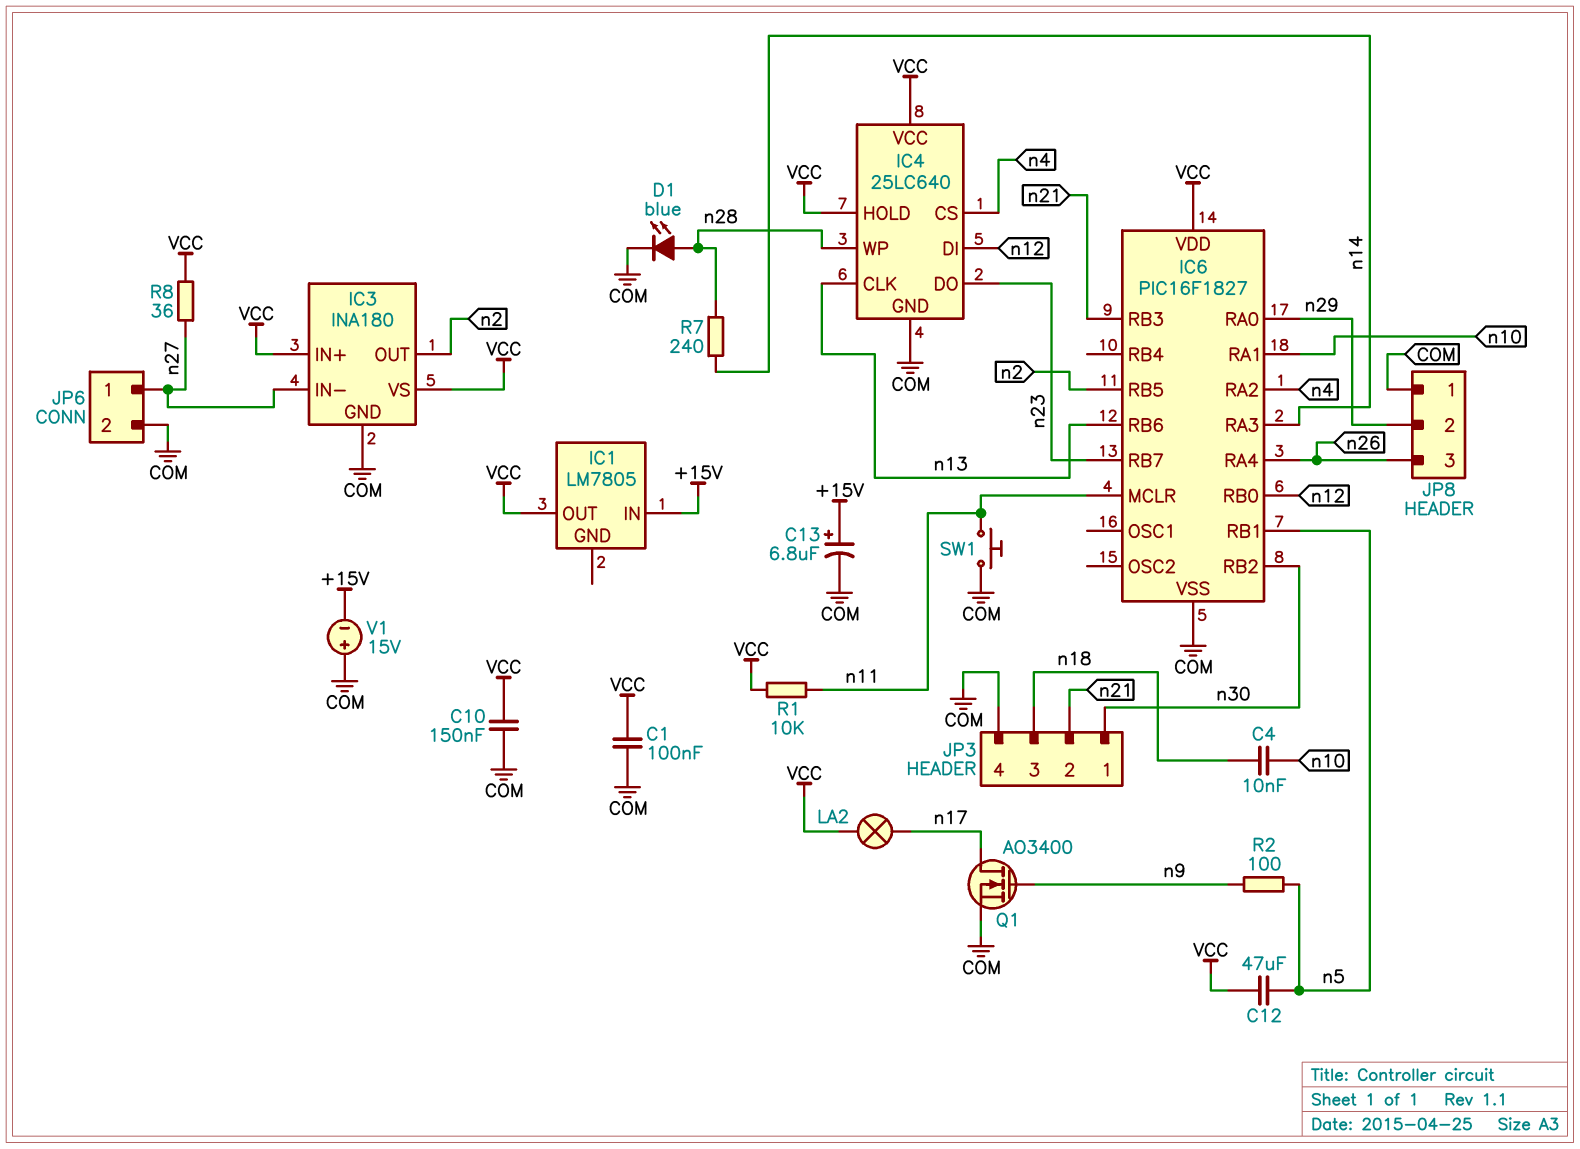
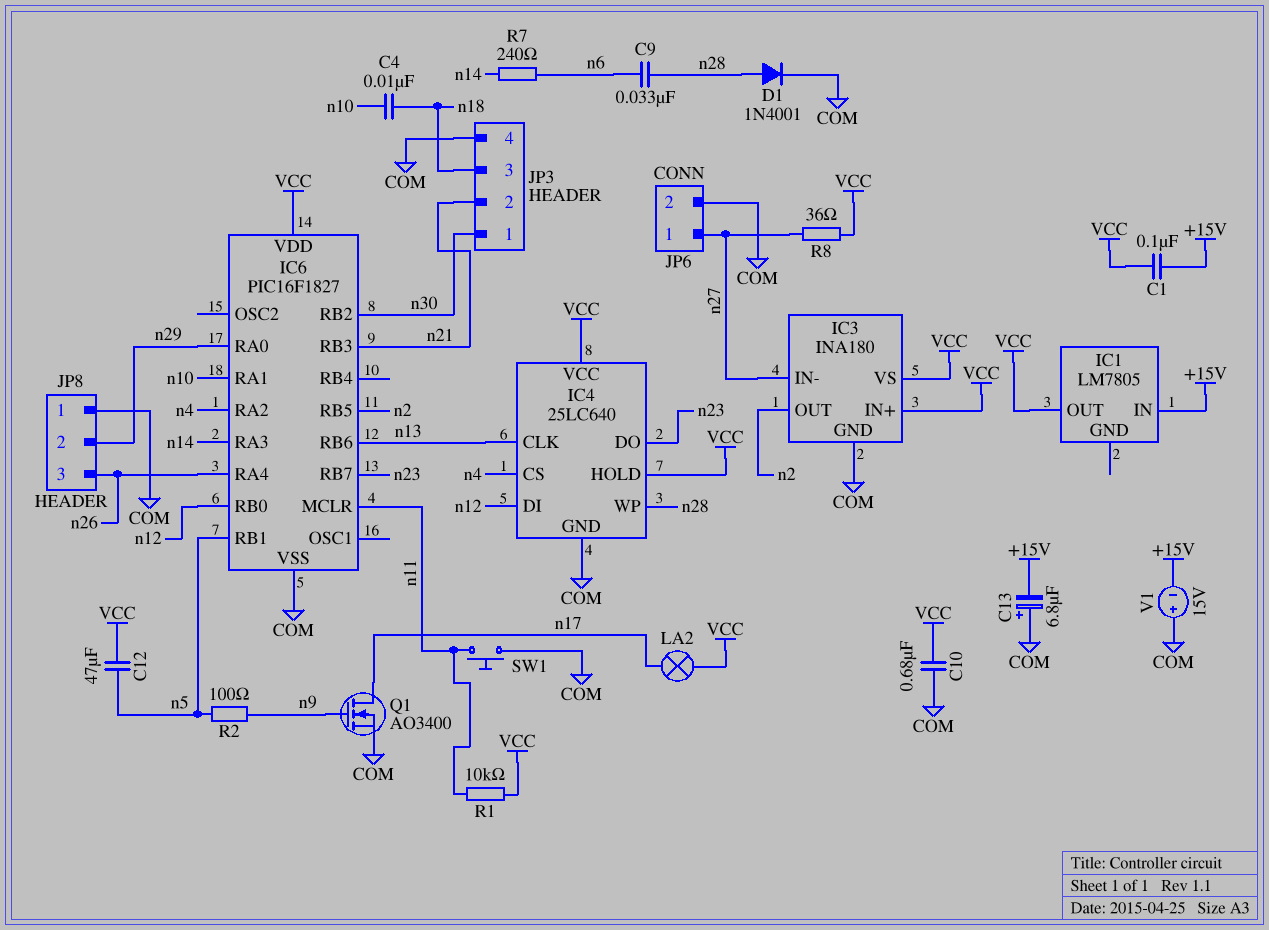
C1: 100nF (COM, VCC) -> 100nF (+15V, VCC)
C9: none -> 33nF (n6, n28)
C10: 150nF (COM, VCC) -> 680nF (COM, VCC)
C13: 6.8uF (plus +15V, minus COM) -> 6.8uF (plus COM, minus +15V)
D1: LED blue (A n28, K COM) -> diode 1N4001 (A n28, K COM)
R7: 240 (n14, n28) -> 240 (n6, n14)

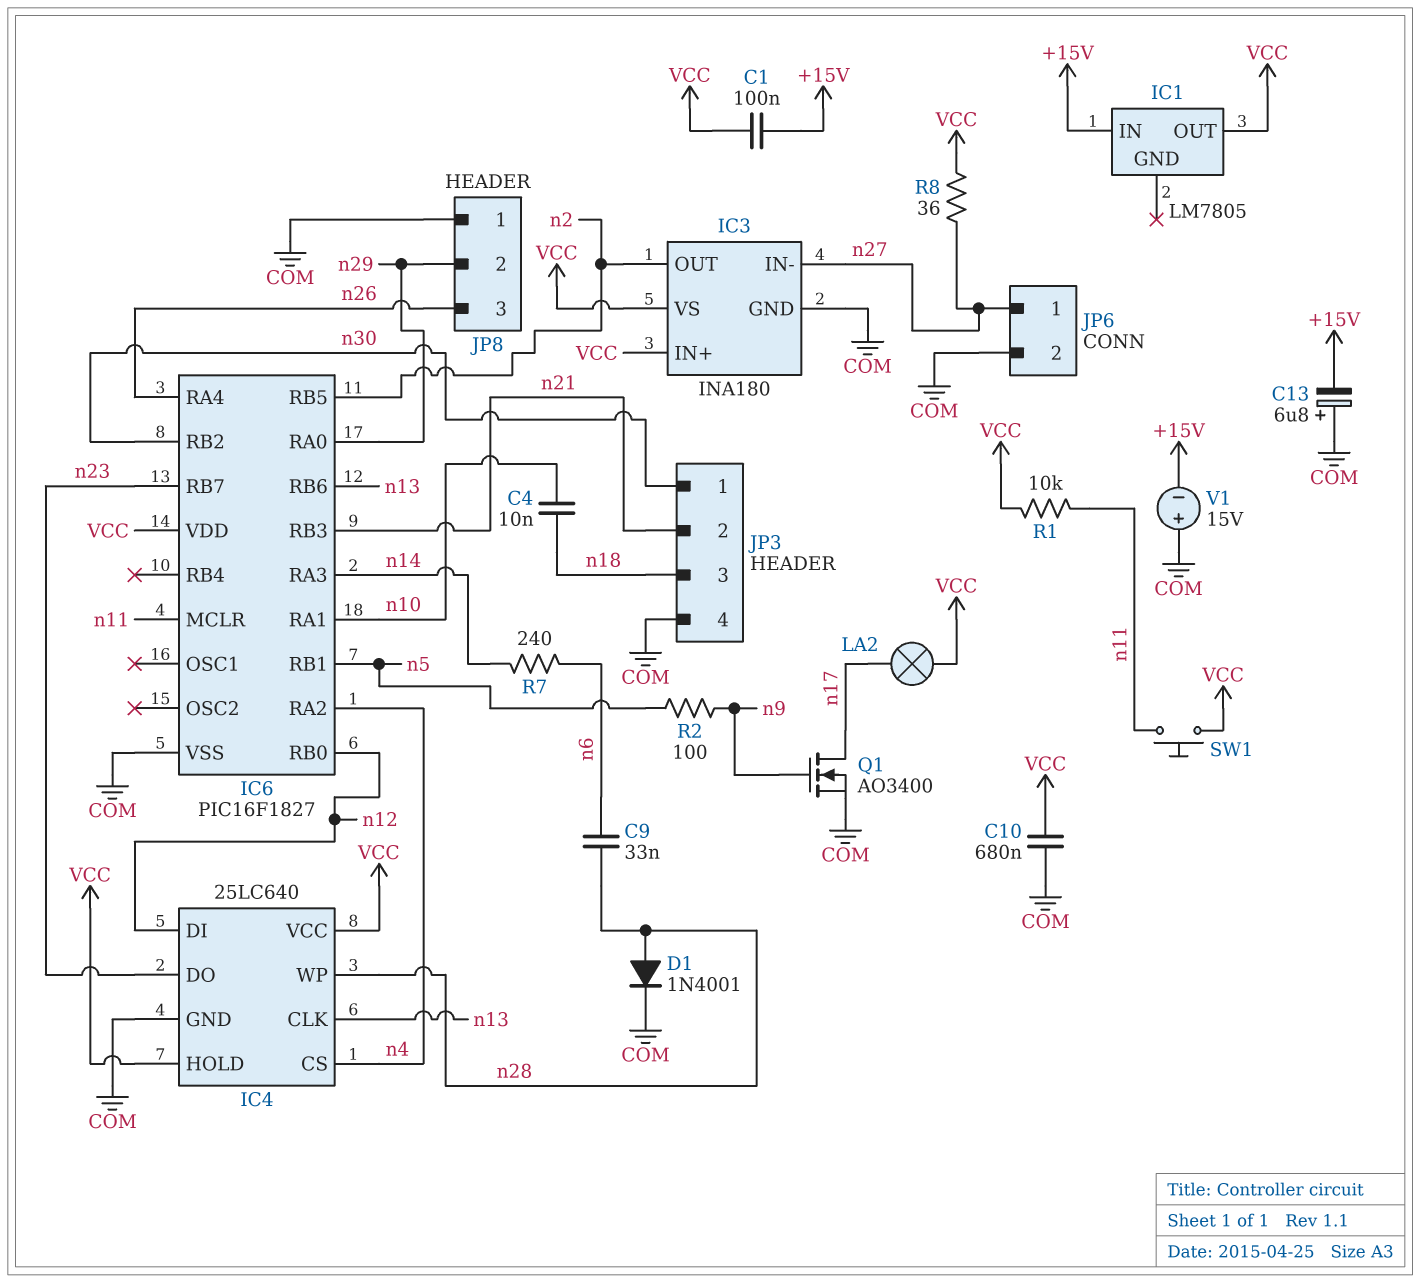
C12: 47uF (VCC, n5) -> none
SW1: button (COM, n11) -> button (VCC, n11)

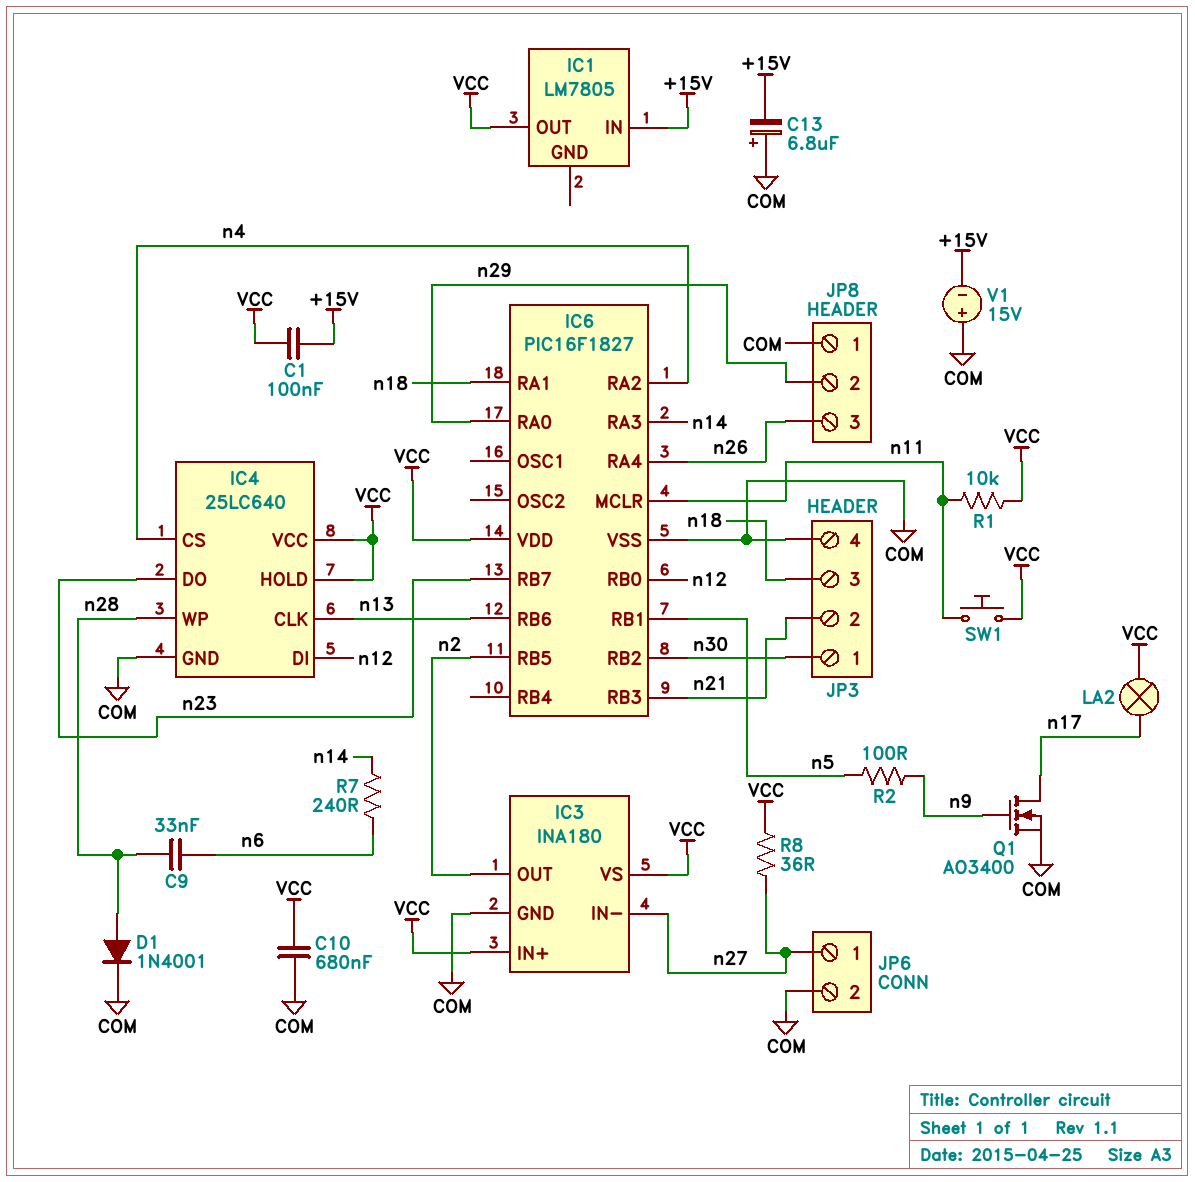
C4: 10nF (n10, n18) -> none
IC6 pin RA1: n10 -> n18

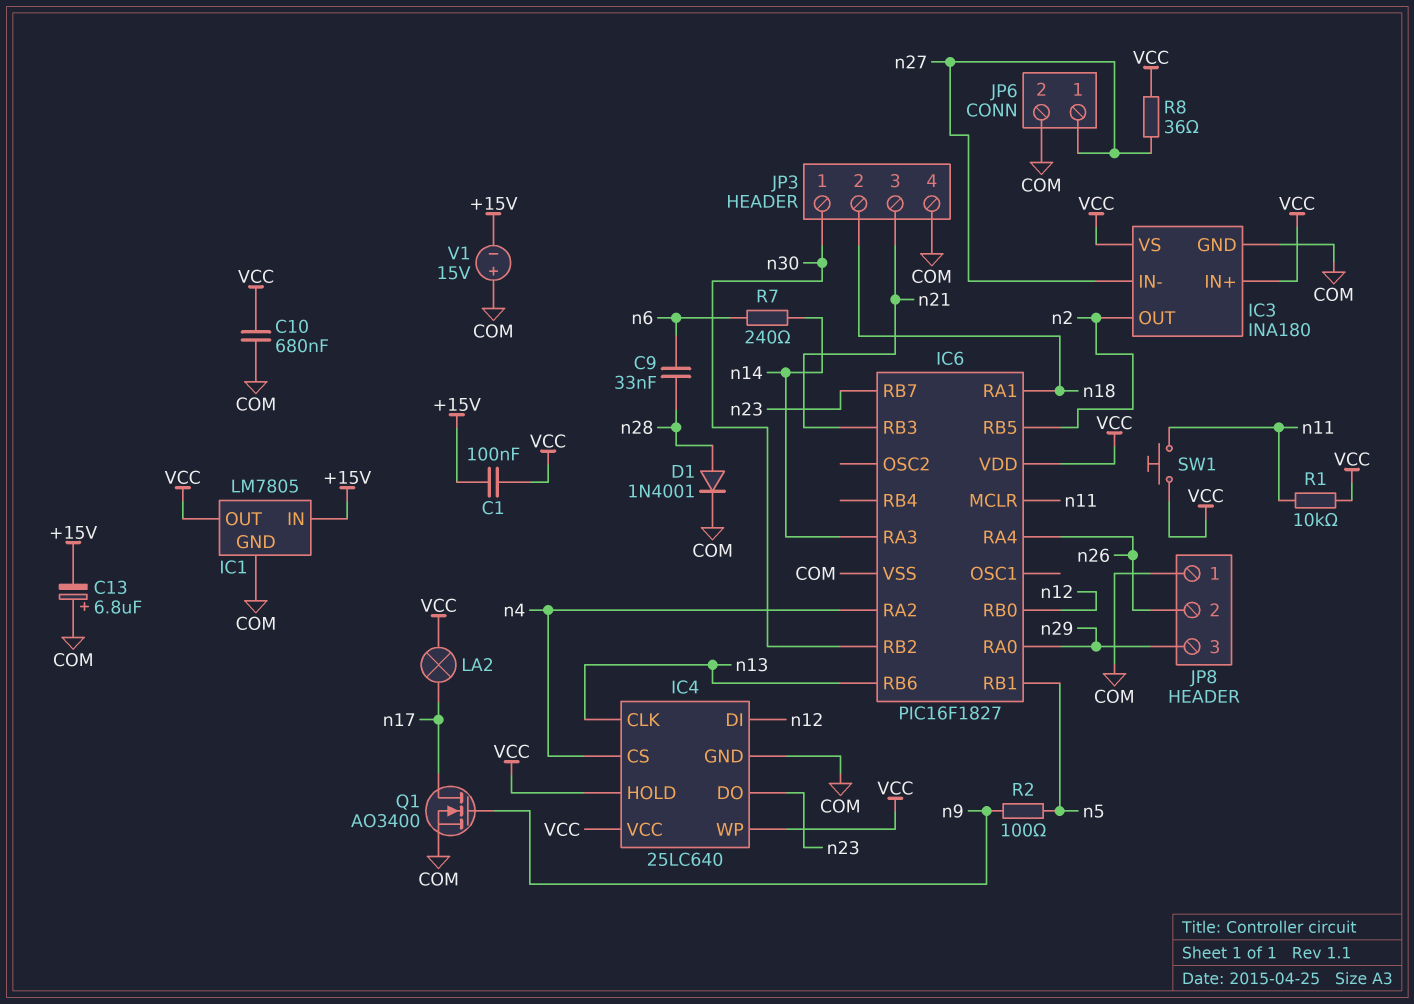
IC1 pin GND: none -> COM
IC4 pin WP: n28 -> VCC
JP3 pin 2: n21 -> n18
JP3 pin 3: n18 -> n21
JP8 pin 2: n29 -> n26
JP8 pin 3: n26 -> n29

